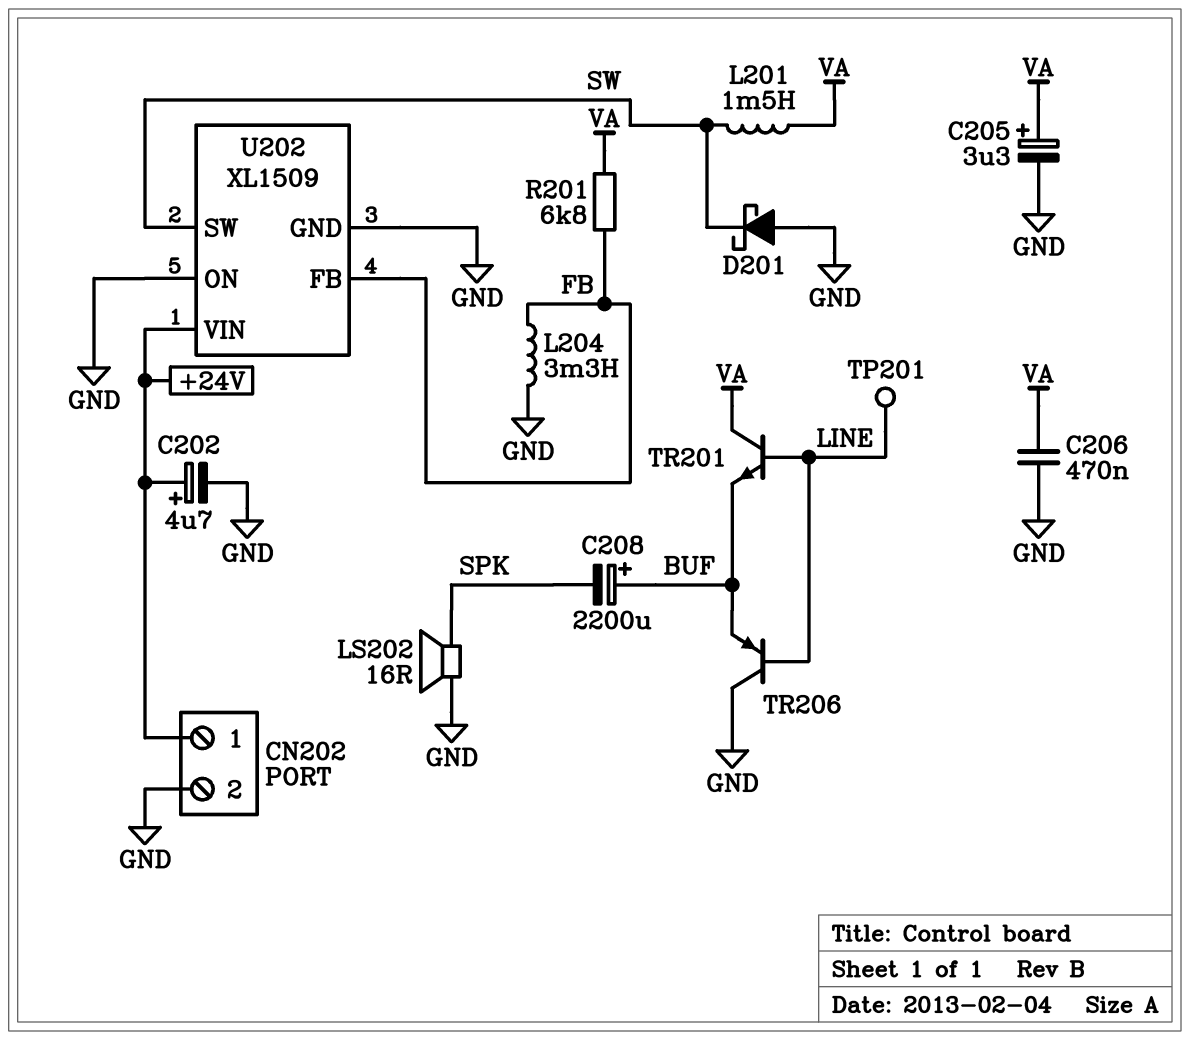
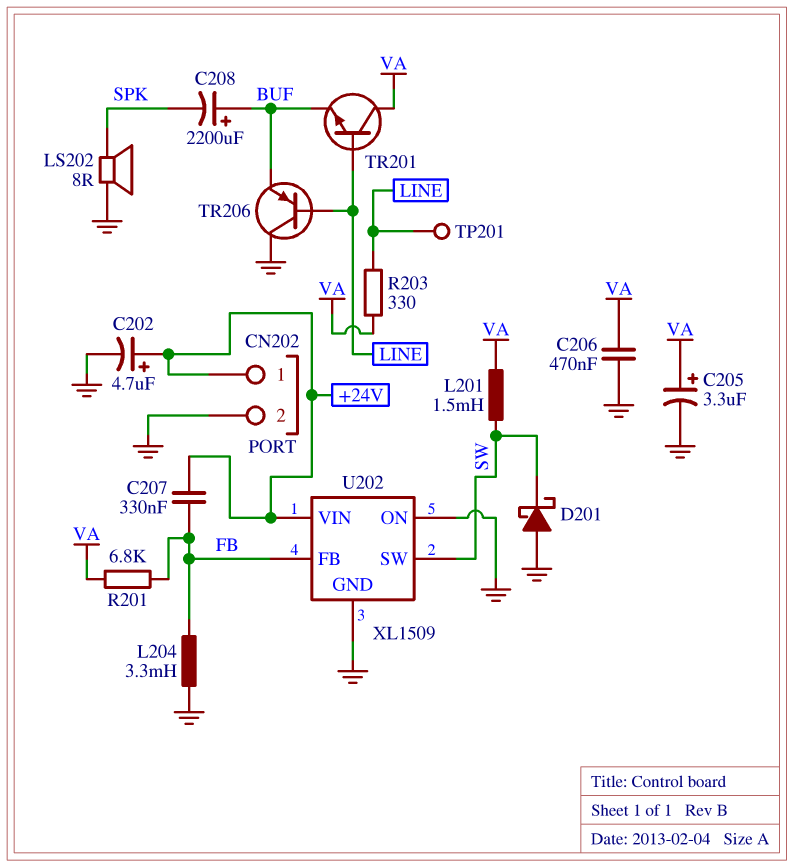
C207: none -> 330nF (+24V, FB)
LS202: speaker 16R (GND, SPK) -> speaker 8R (GND, SPK)
R203: none -> 330 (LINE, VA)

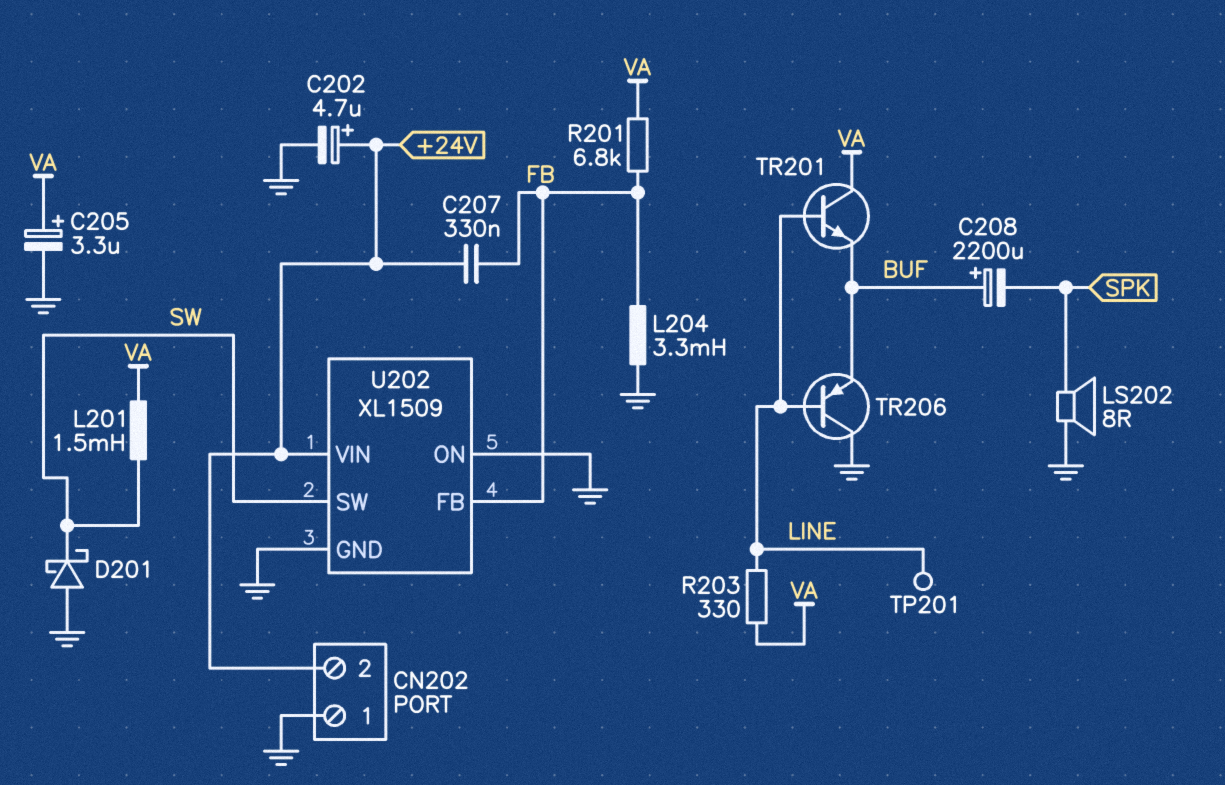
C206: 470nF (GND, VA) -> none
CN202 pin 1: +24V -> GND
CN202 pin 2: GND -> +24V

